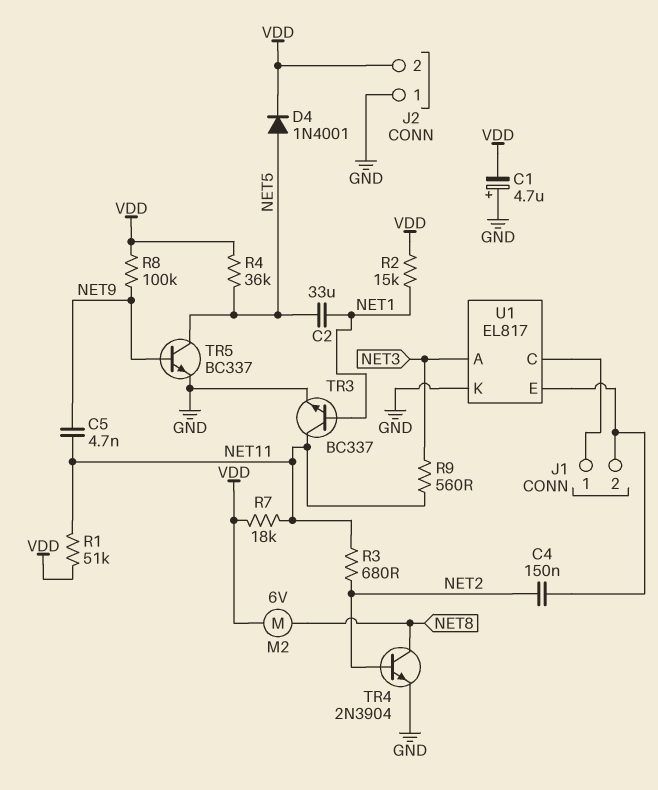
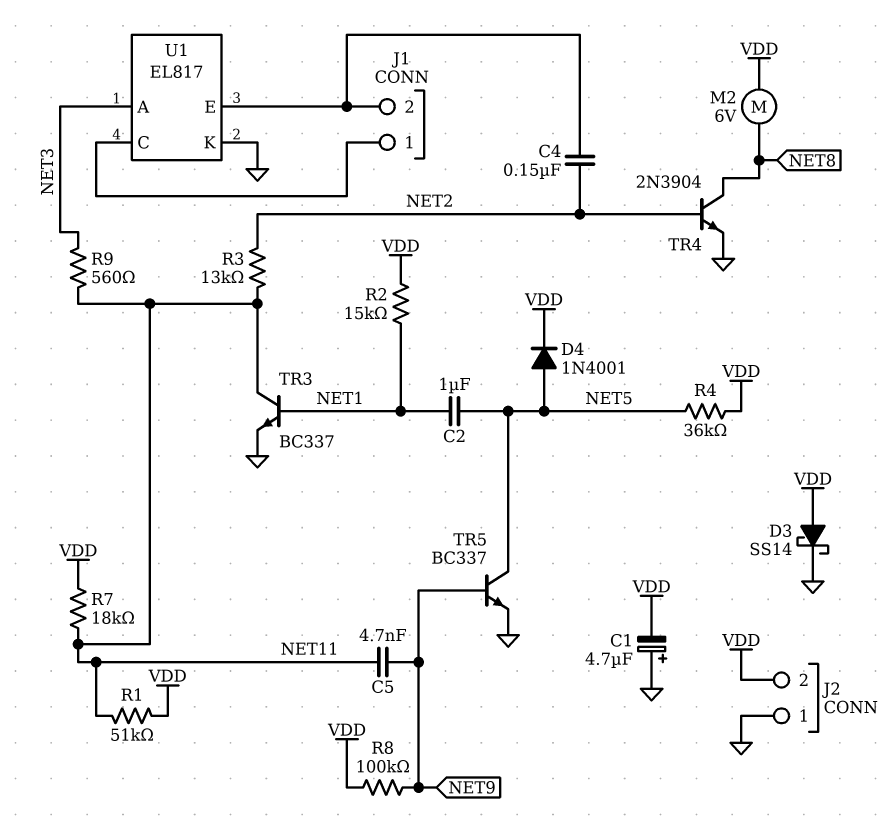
C2: 33uF (NET1, NET5) -> 1uF (NET1, NET5)
D3: none -> schottky SS14 (A VDD, K GND)
R3: 680 (NET2, NET11) -> 13k (NET2, NET11)

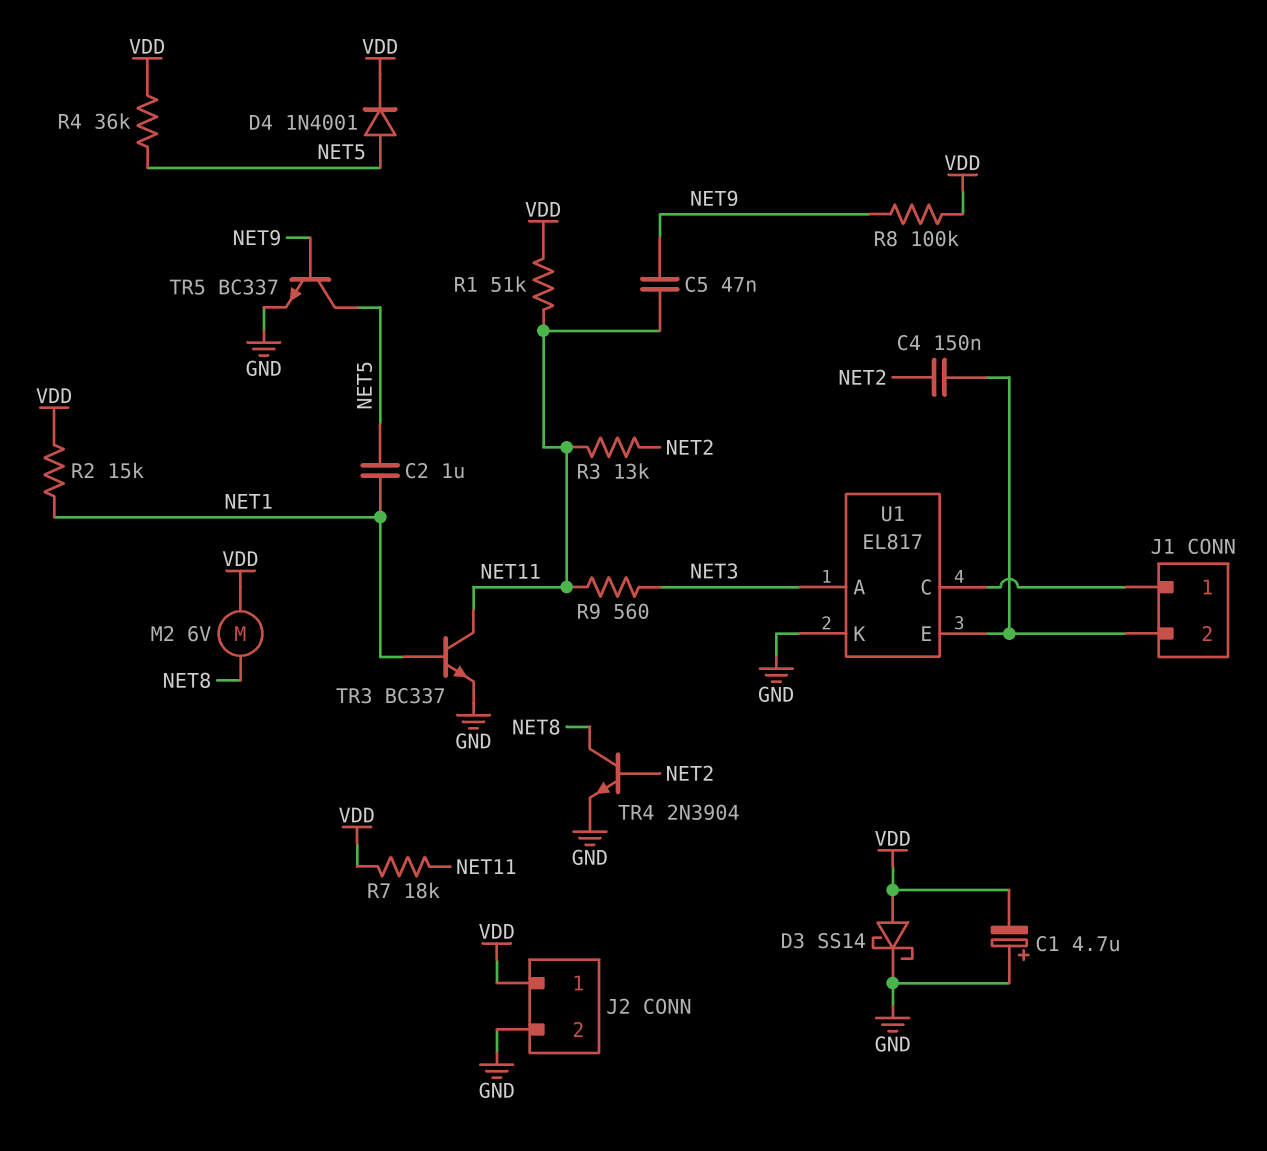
C5: 4.7nF (NET9, NET11) -> 47nF (NET9, NET11)
J2 pin 1: GND -> VDD
J2 pin 2: VDD -> GND

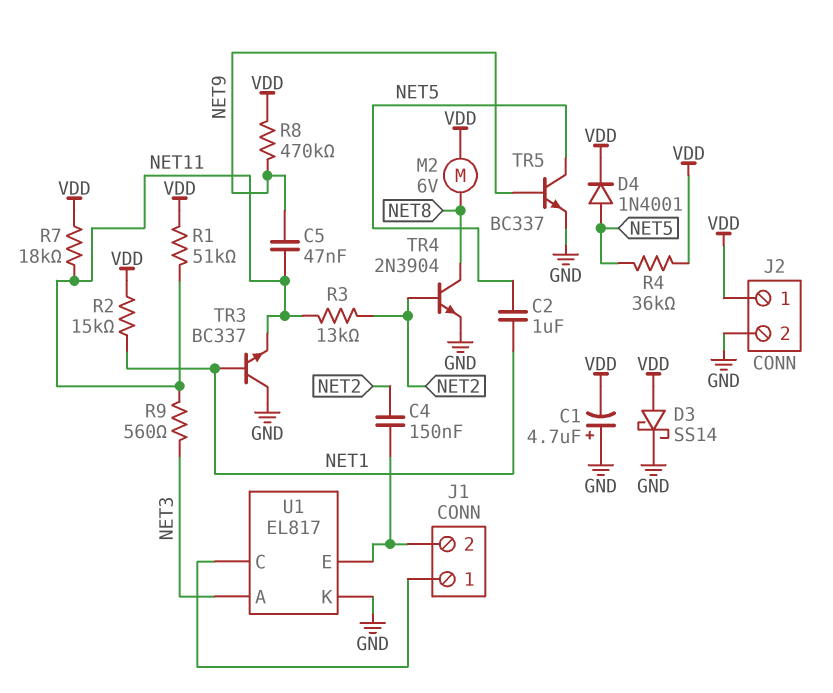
R8: 100k (NET9, VDD) -> 470k (NET9, VDD)
TR3: NPN BC337 (B NET1, C NET11, E GND) -> NPN BC337 (B NET1, C GND, E NET11)

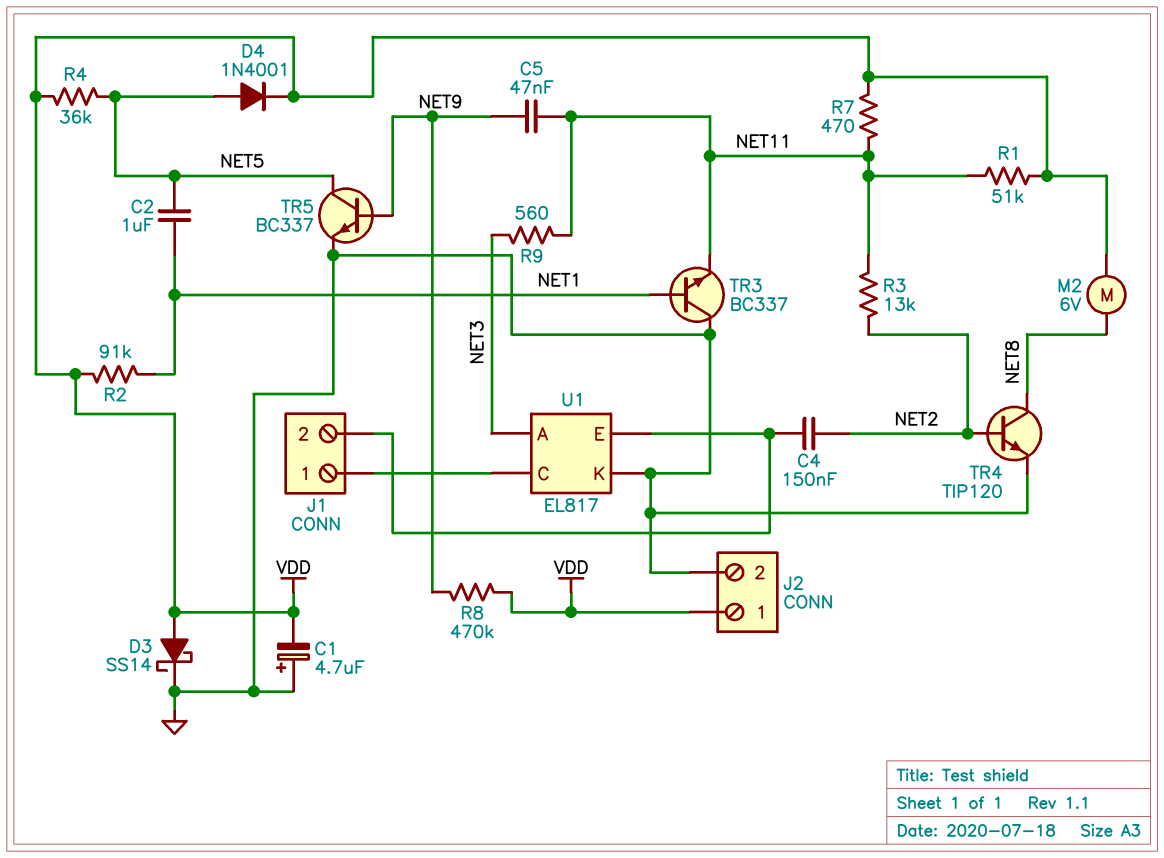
R2: 15k (NET1, VDD) -> 91k (NET1, VDD)
R7: 18k (NET11, VDD) -> 470 (NET11, VDD)
TR4: NPN 2N3904 (B NET2, C NET8, E GND) -> NPN TIP120 (B NET2, C NET8, E GND)

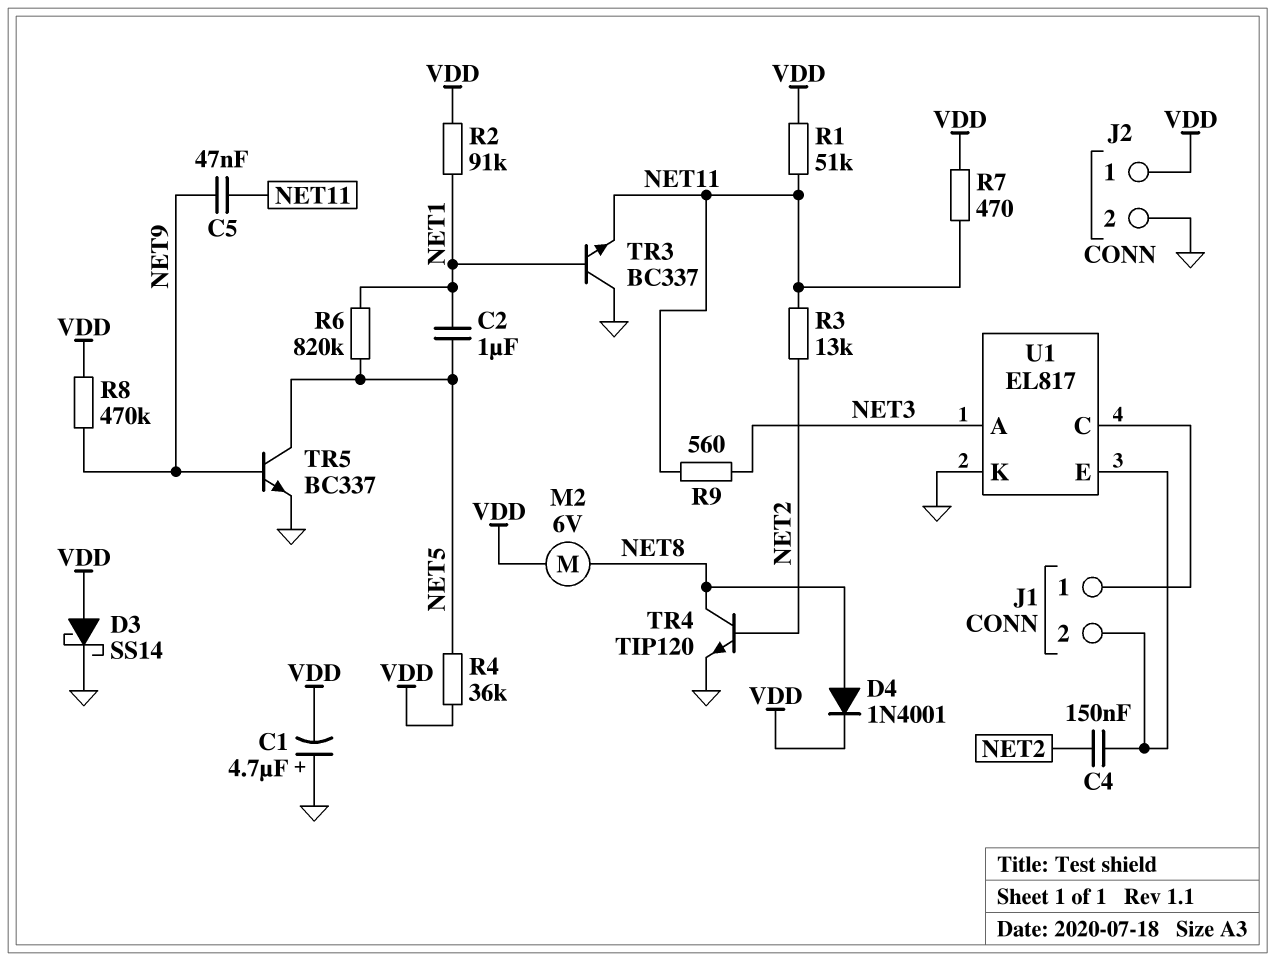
D4: diode 1N4001 (A NET5, K VDD) -> diode 1N4001 (A NET8, K VDD)
R6: none -> 820k (NET1, NET5)

